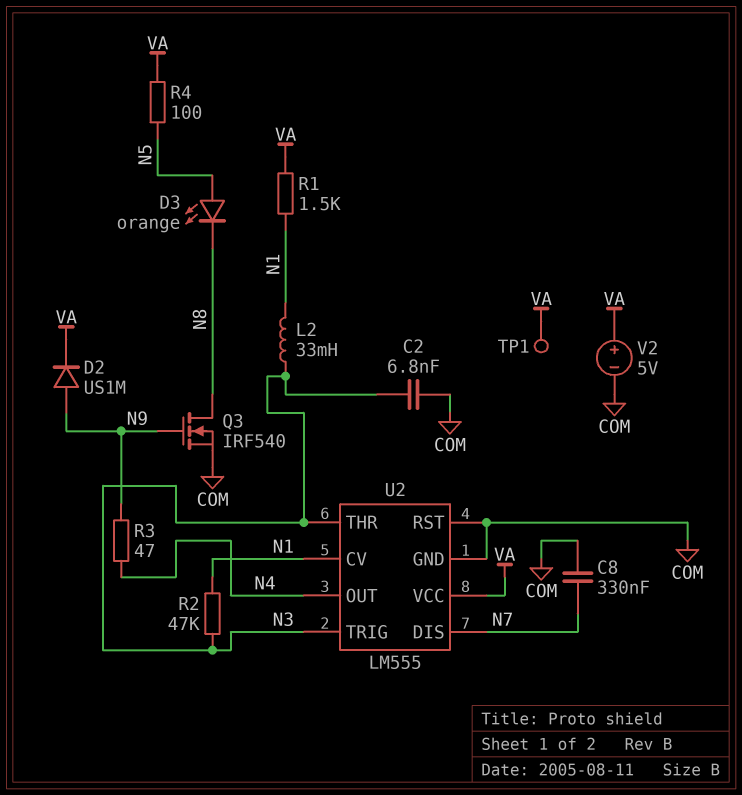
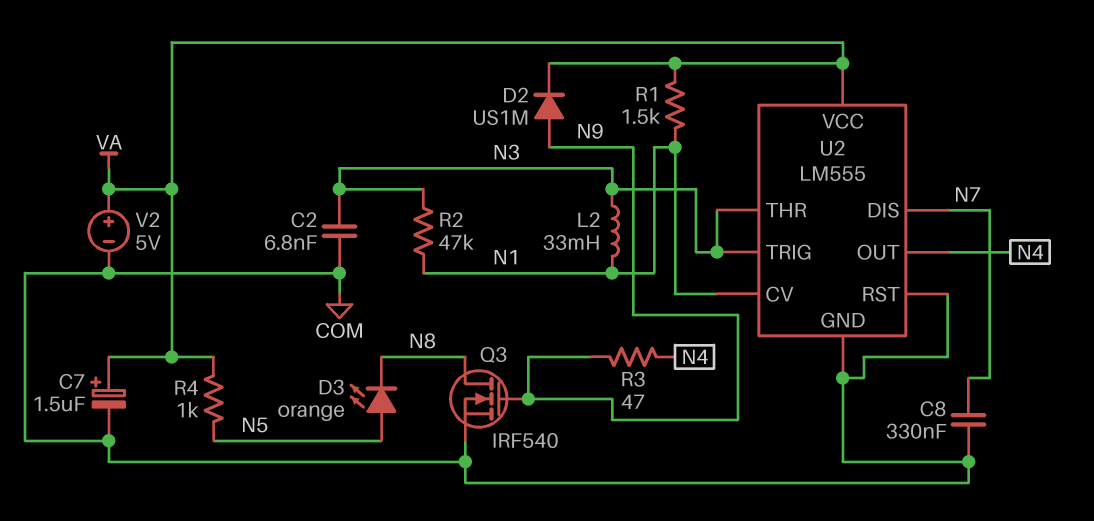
C7: none -> 1.5uF (plus VA, minus COM)
R4: 100 (N5, VA) -> 1k (N5, VA)
TP1: test point (VA) -> none

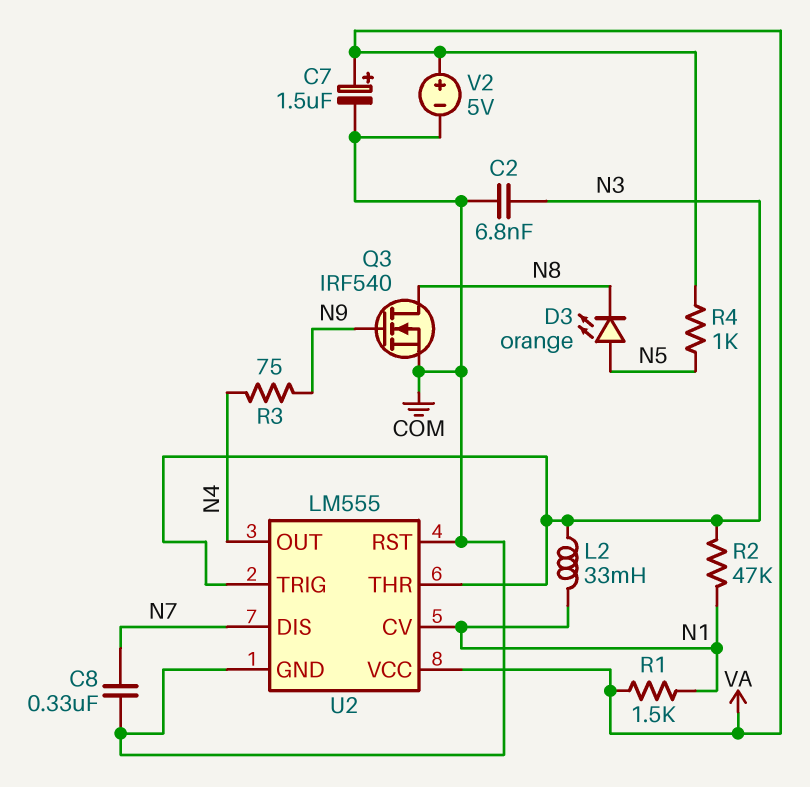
D2: diode US1M (A N9, K VA) -> none
R3: 47 (N4, N9) -> 75 (N4, N9)

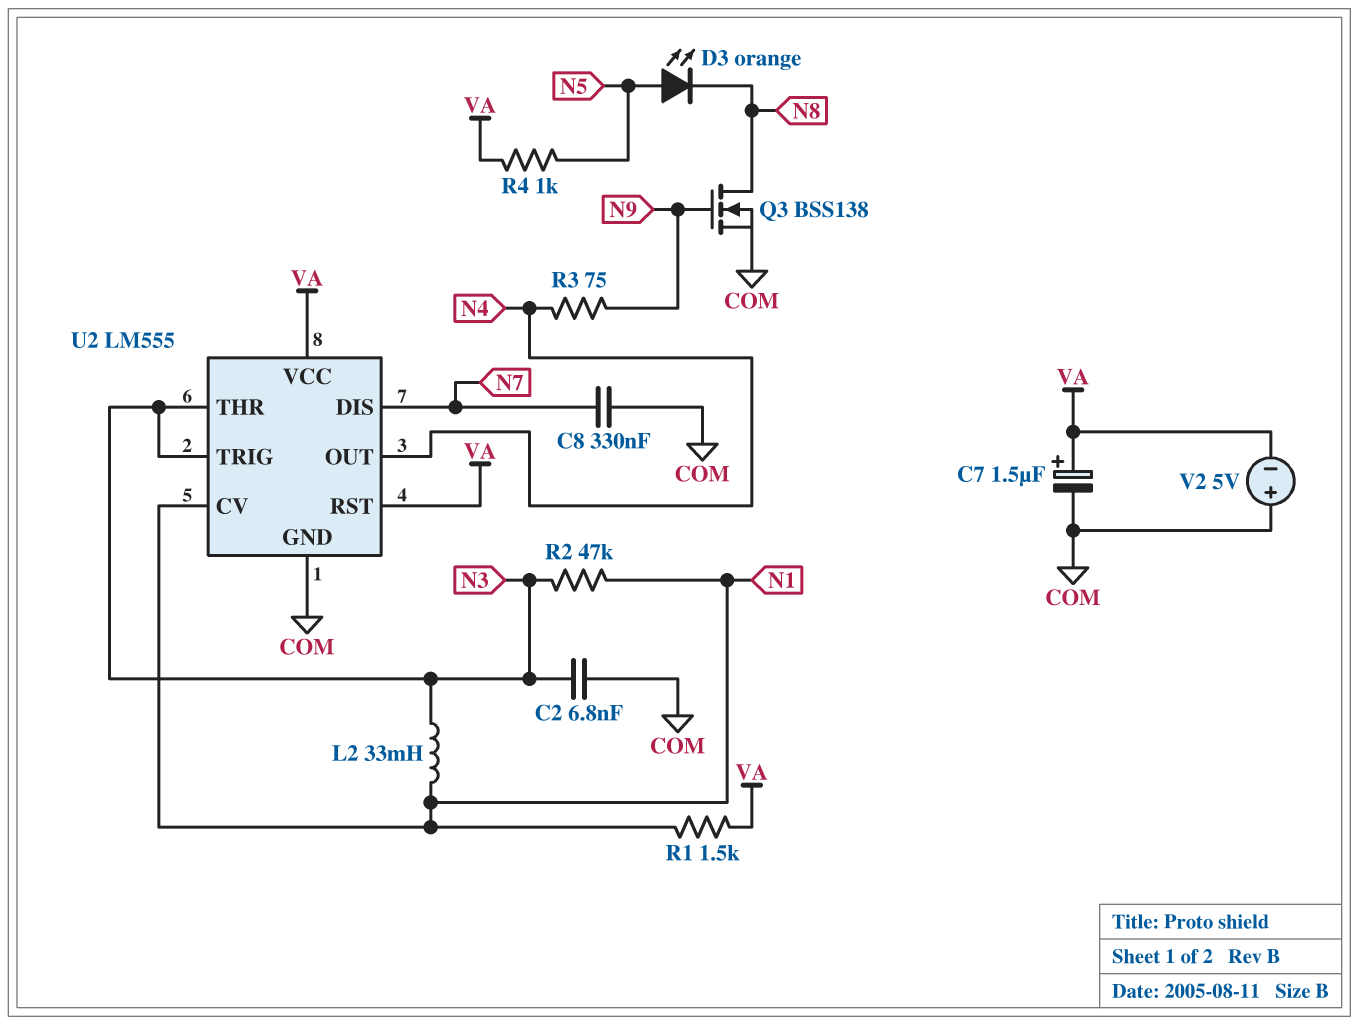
Q3: NMOS IRF540 (G N9, D N8, S COM) -> NMOS BSS138 (G N9, D N8, S COM)
U2 pin RST: COM -> VA
V2: 5V (plus VA, minus COM) -> 5V (plus COM, minus VA)

